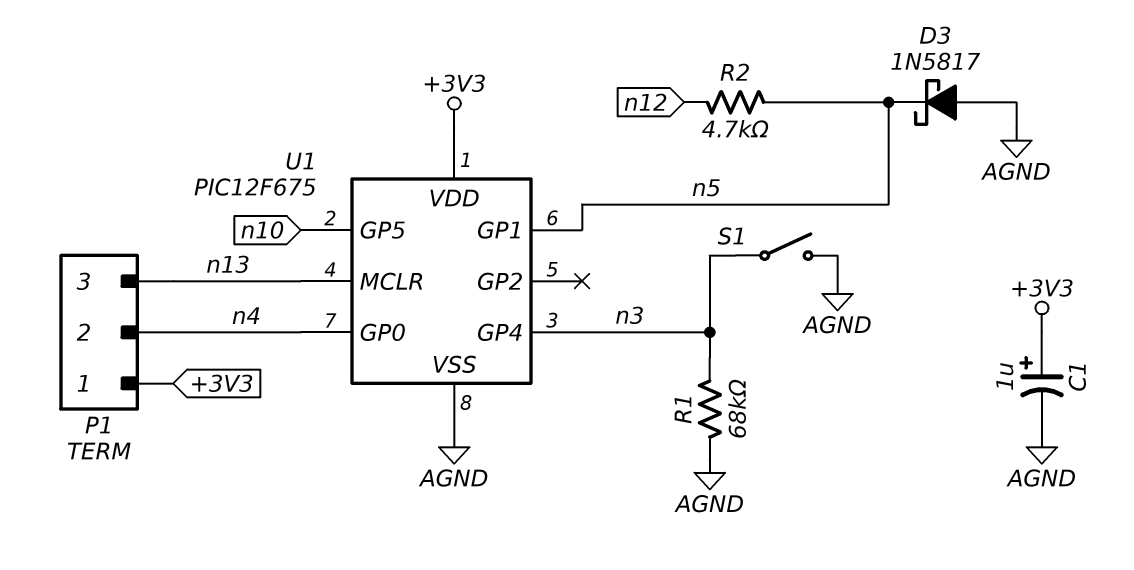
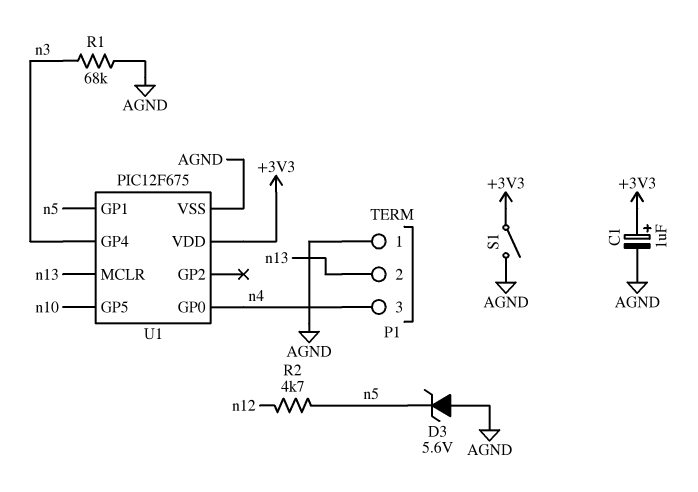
D3: schottky 1N5817 (A AGND, K n5) -> zener 5.6V (A AGND, K n5)
P1 pin 1: +3V3 -> AGND
P1 pin 2: n4 -> n13
P1 pin 3: n13 -> n4
S1: switch (AGND, n3) -> switch (+3V3, AGND)

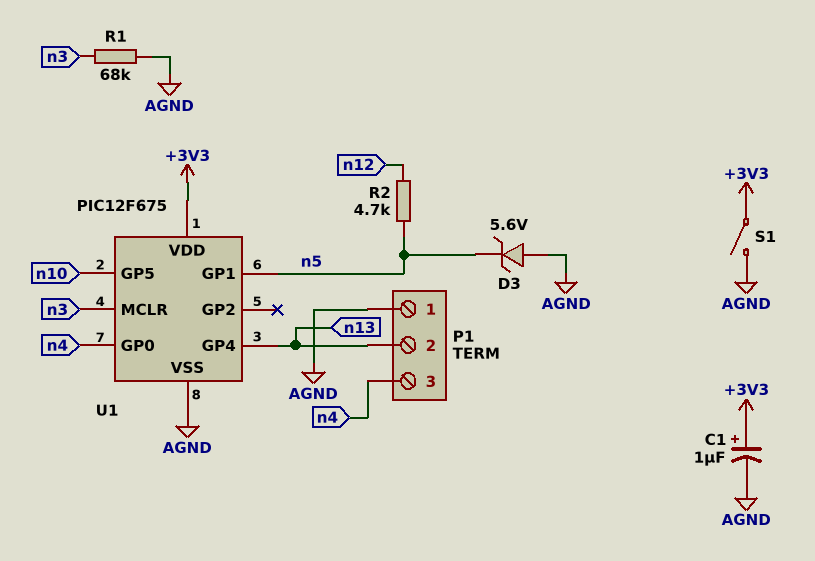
U1 pin GP4: n3 -> n13
U1 pin MCLR: n13 -> n3

